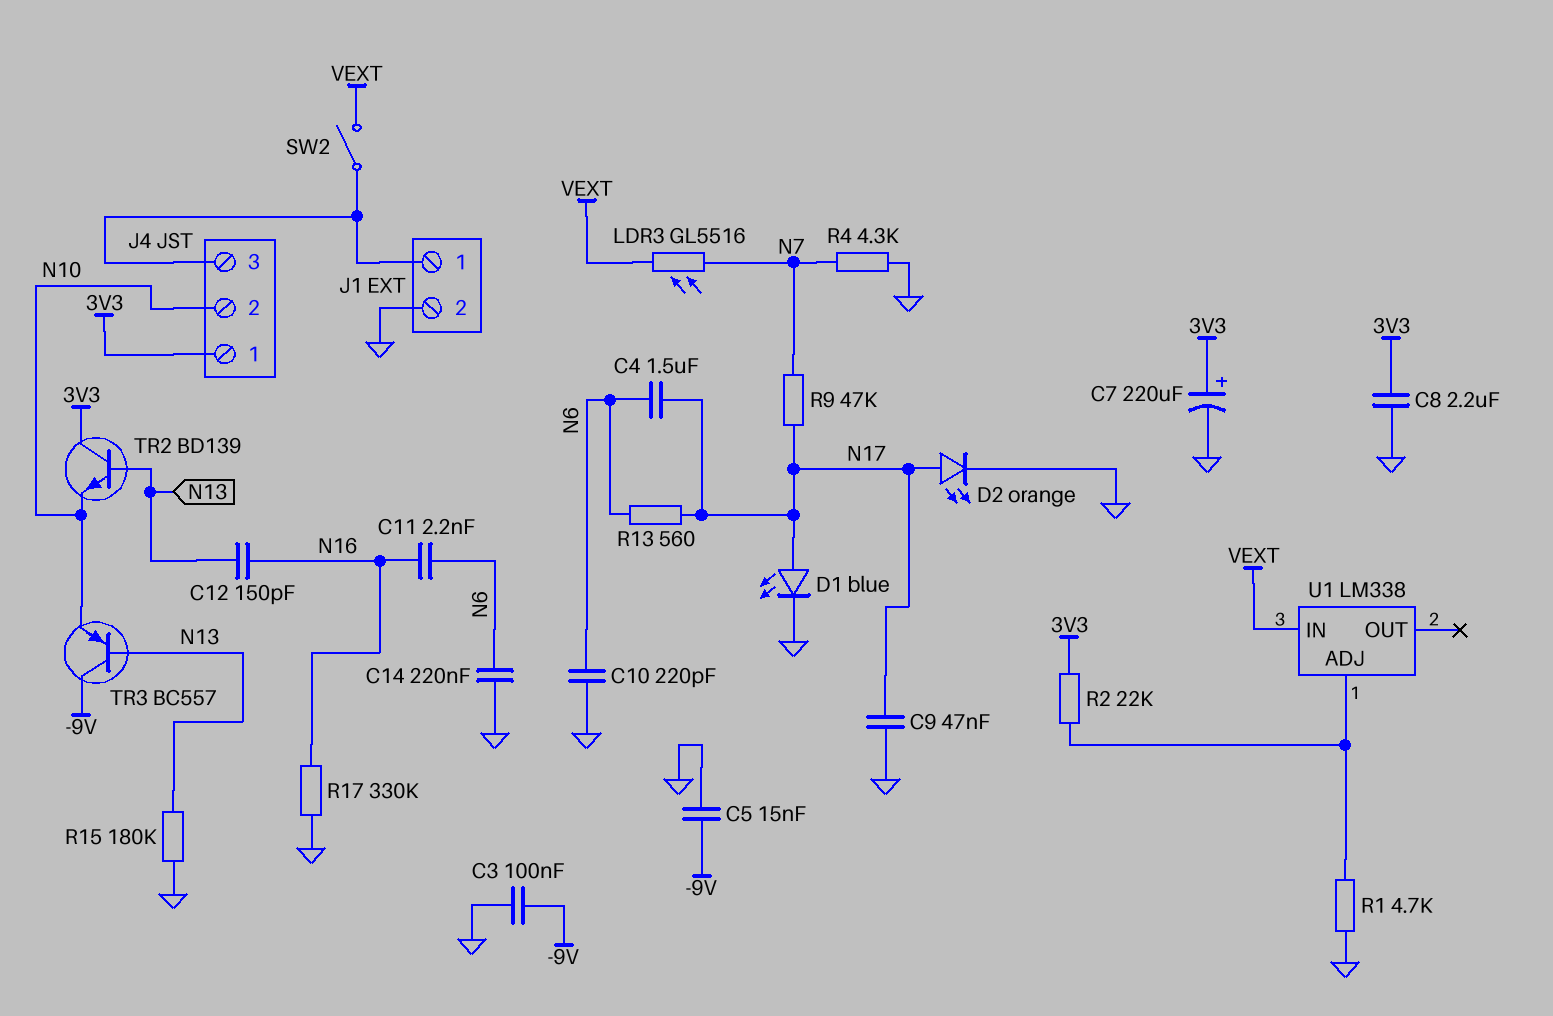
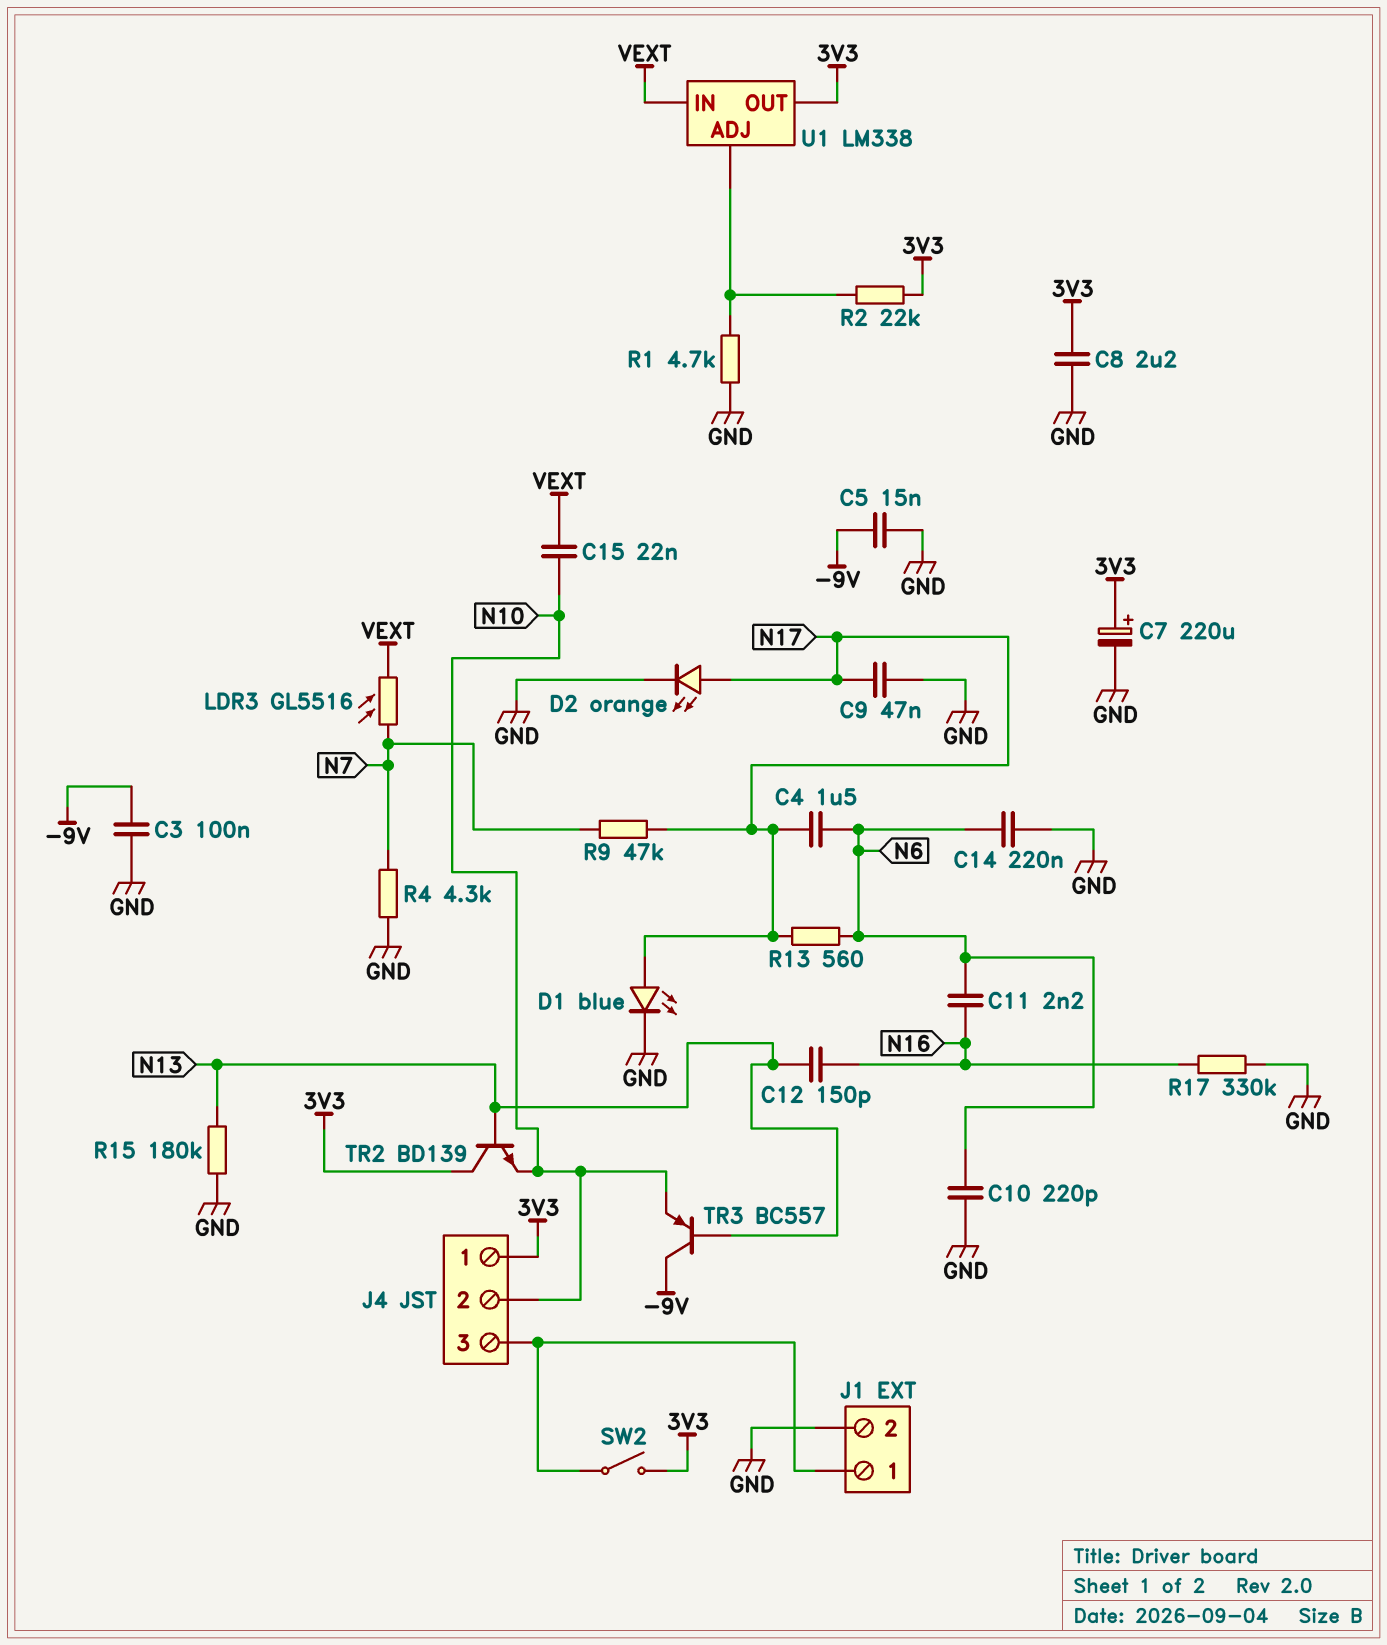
C15: none -> 22nF (N10, VEXT)
SW2: switch (J1/1, VEXT) -> switch (3V3, J1/1)
U1 pin OUT: none -> 3V3

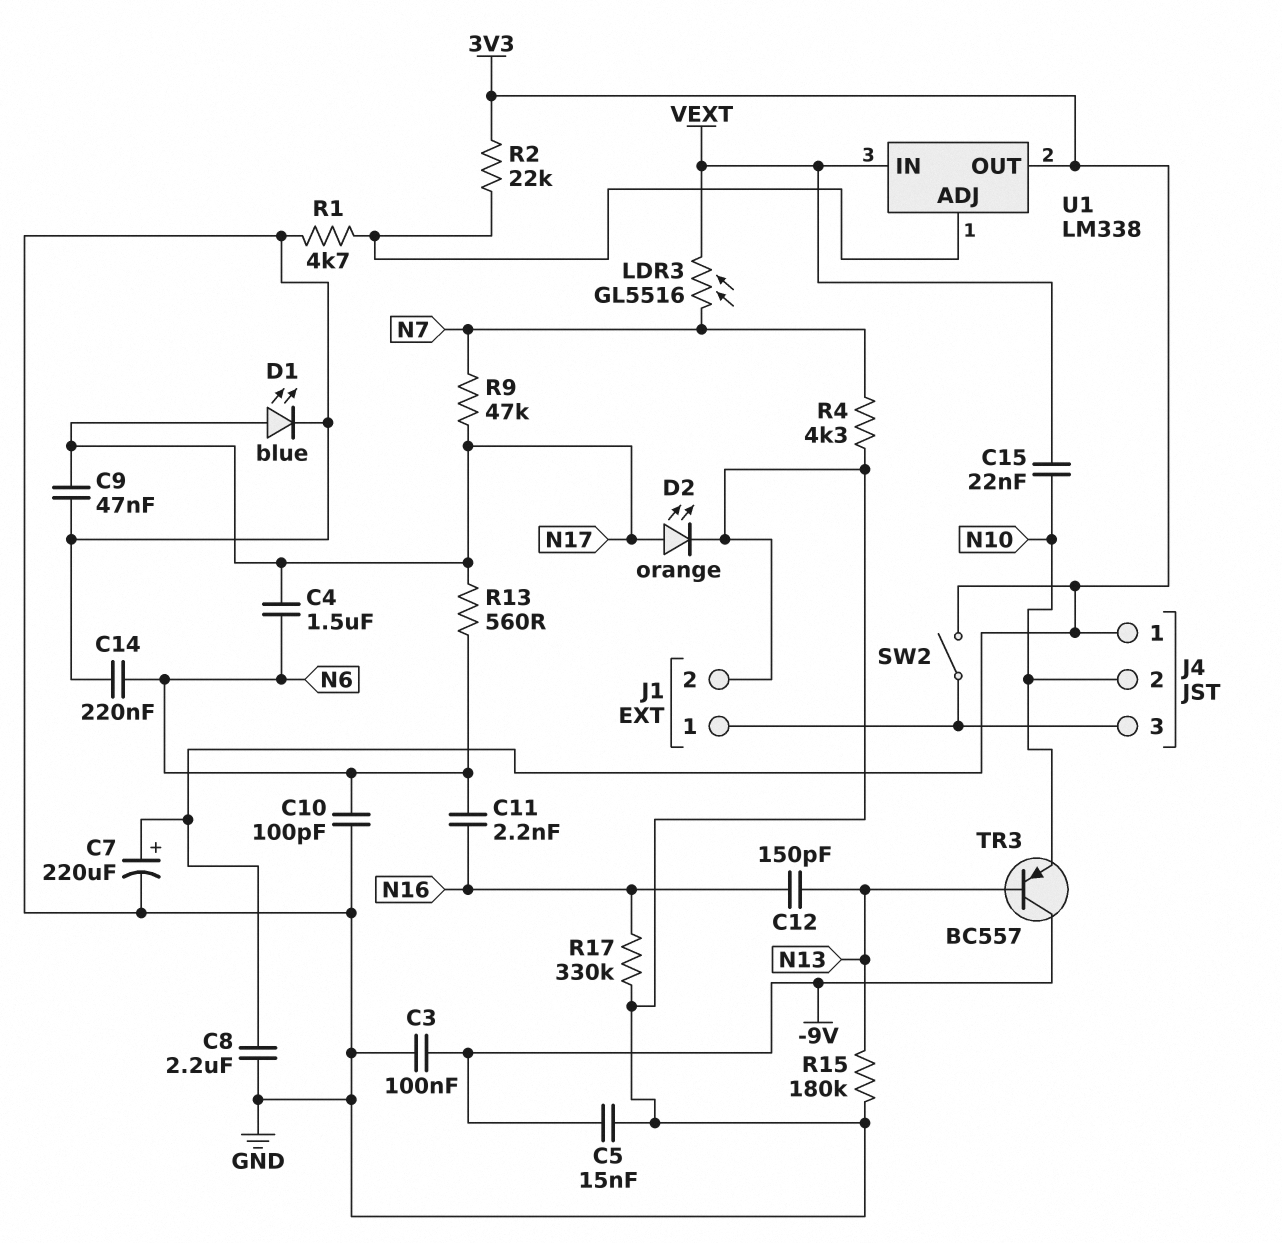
C10: 220pF (GND, N6) -> 100pF (GND, N6)
TR2: NPN BD139 (B N13, C 3V3, E N10) -> none

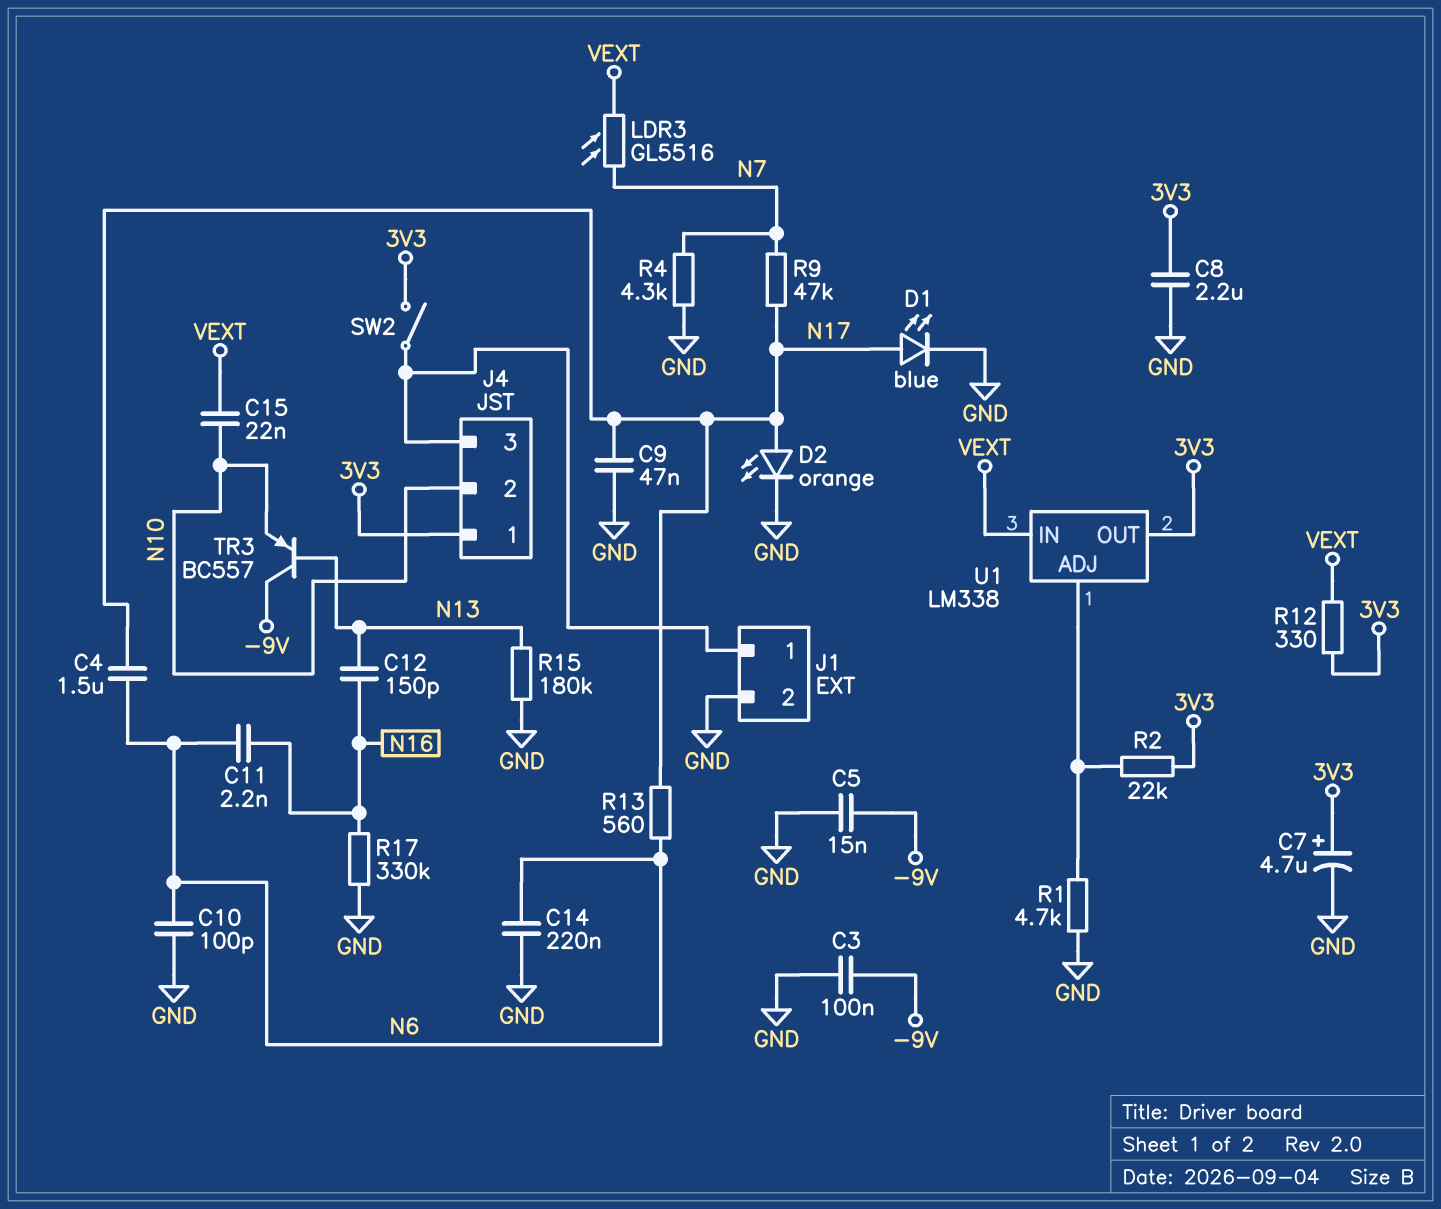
C7: 220uF (plus 3V3, minus GND) -> 4.7uF (plus 3V3, minus GND)
R12: none -> 330 (3V3, VEXT)

